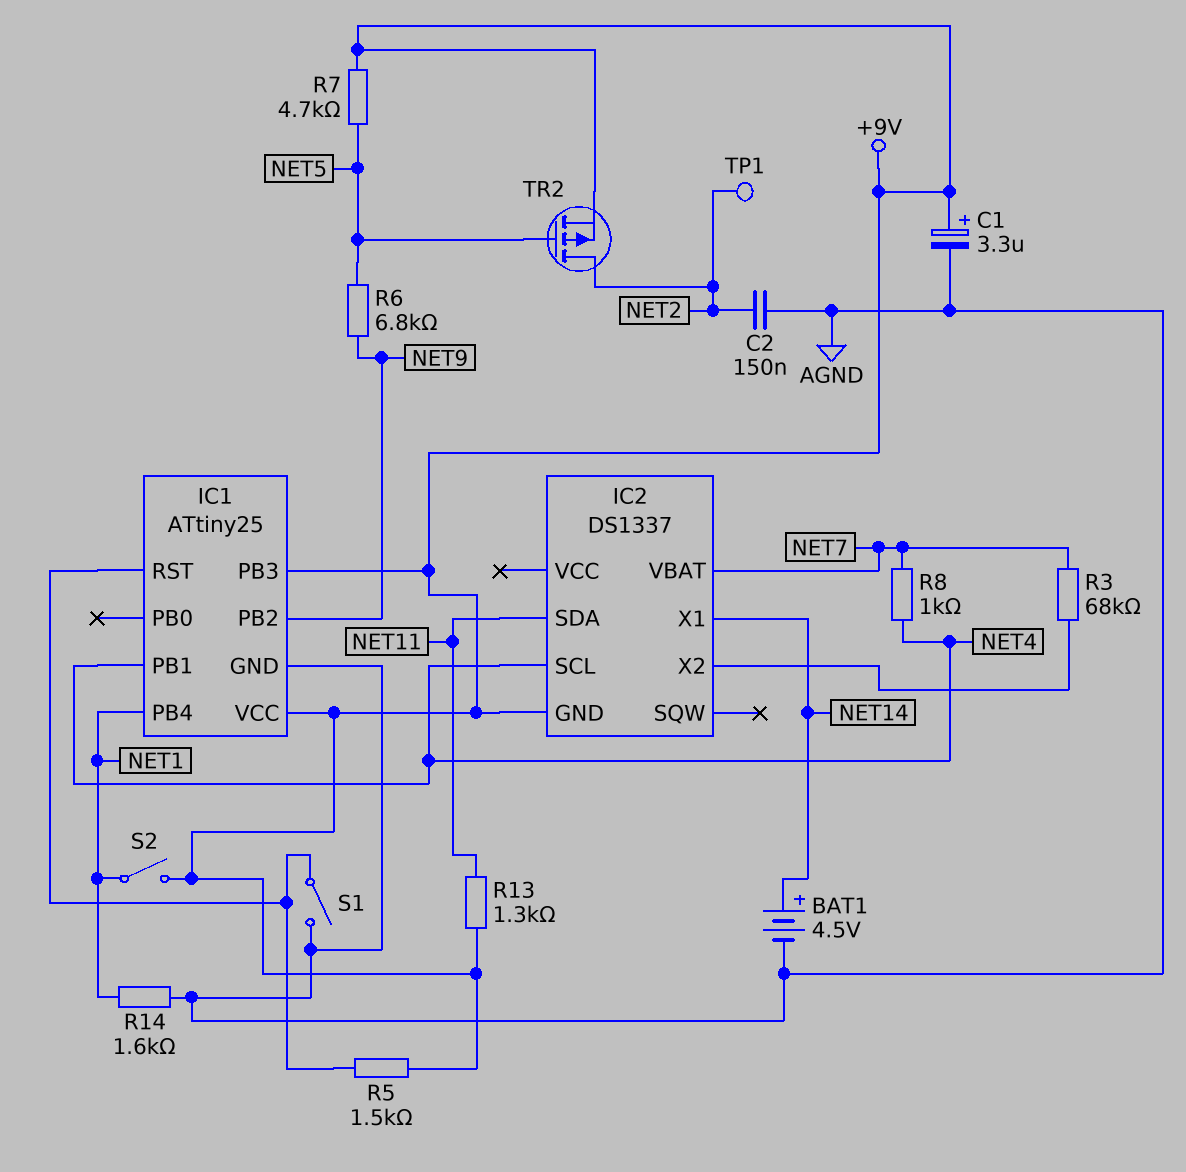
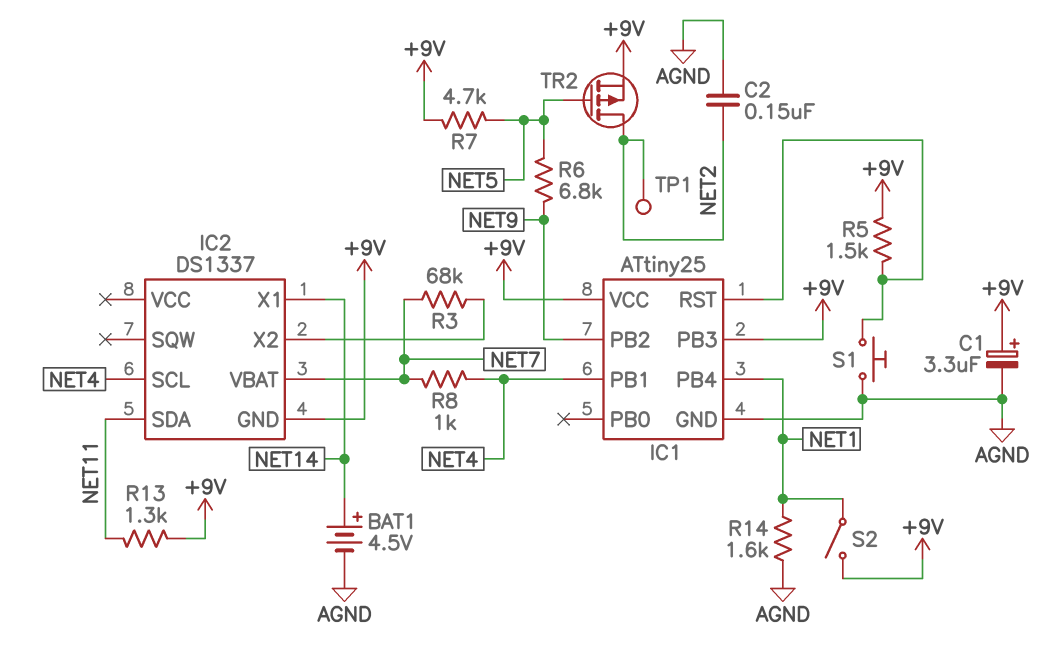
S1: switch (AGND, IC1/RST) -> button (AGND, IC1/RST)

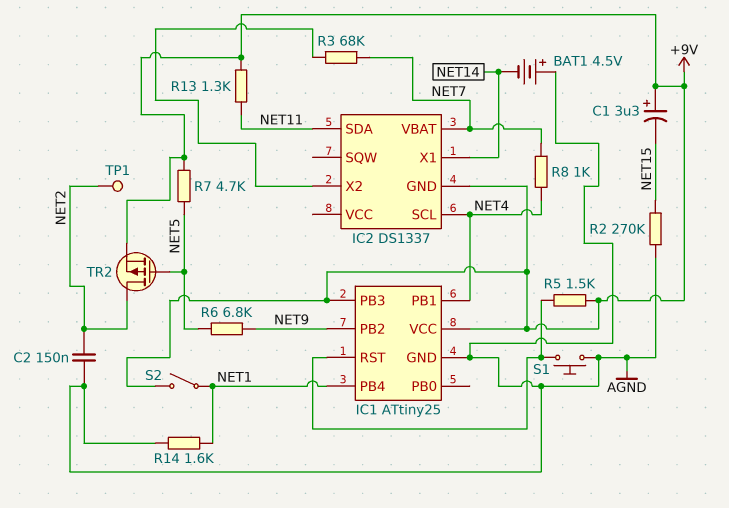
BAT1: 4.5V (plus NET14, minus AGND) -> 4.5V (plus AGND, minus NET14)
C1: 3.3uF (plus +9V, minus AGND) -> 3.3uF (plus +9V, minus NET15)
R2: none -> 270k (AGND, NET15)

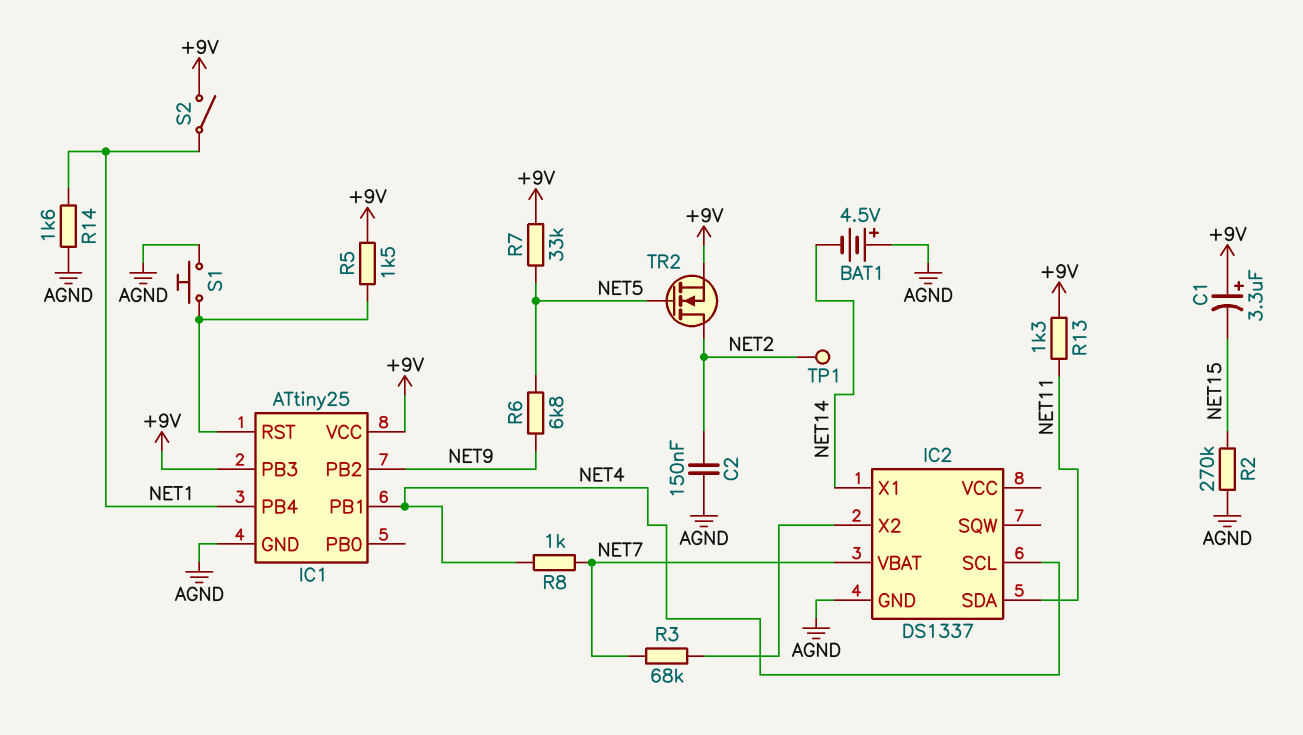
IC2 pin GND: +9V -> AGND
R7: 4.7k (+9V, NET5) -> 33k (+9V, NET5)
TR2: PMOS (G NET5, D NET2, S +9V) -> NMOS (G NET5, D NET2, S +9V)

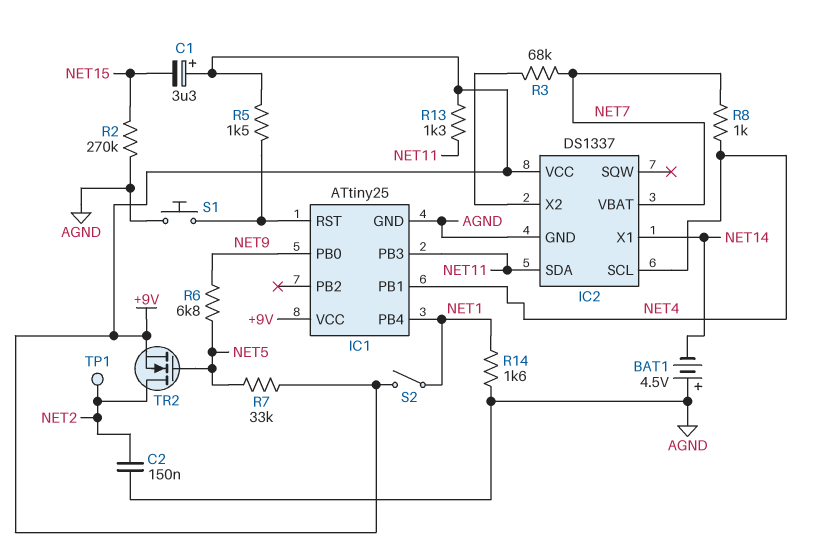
IC1 pin PB0: none -> NET9
IC1 pin PB2: NET9 -> none
IC1 pin PB3: +9V -> NET11
IC2 pin VCC: none -> +9V

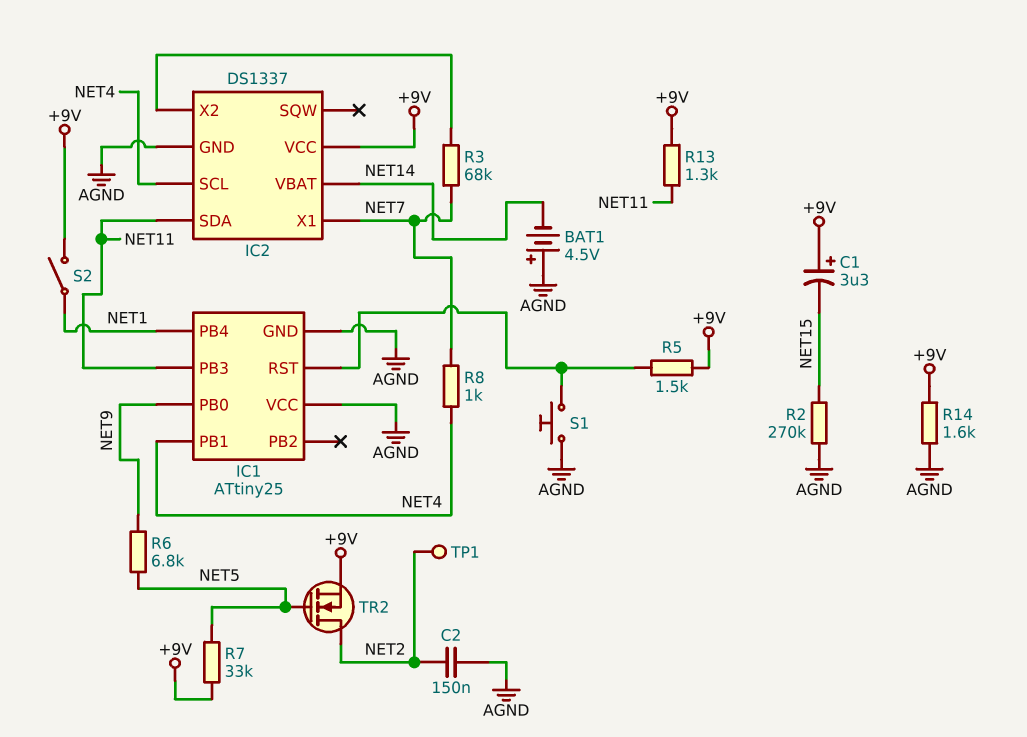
IC1 pin VCC: +9V -> AGND
IC2 pin VBAT: NET7 -> NET14
IC2 pin X1: NET14 -> NET7
R14: 1.6k (AGND, NET1) -> 1.6k (+9V, AGND)

